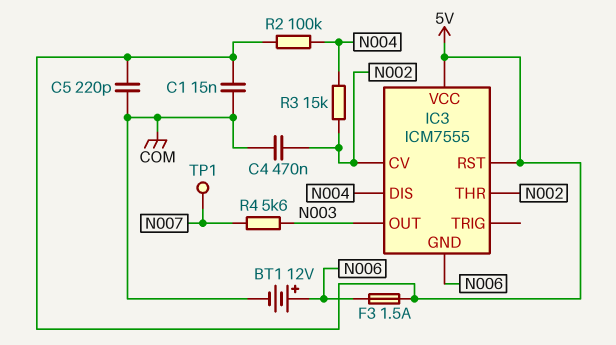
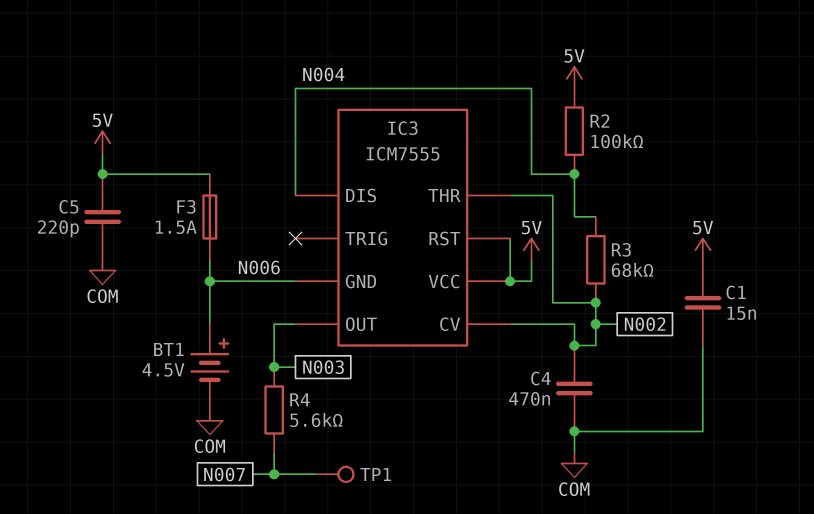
BT1: 12V (plus N006, minus COM) -> 4.5V (plus N006, minus COM)
R3: 15k (N002, N004) -> 68k (N002, N004)

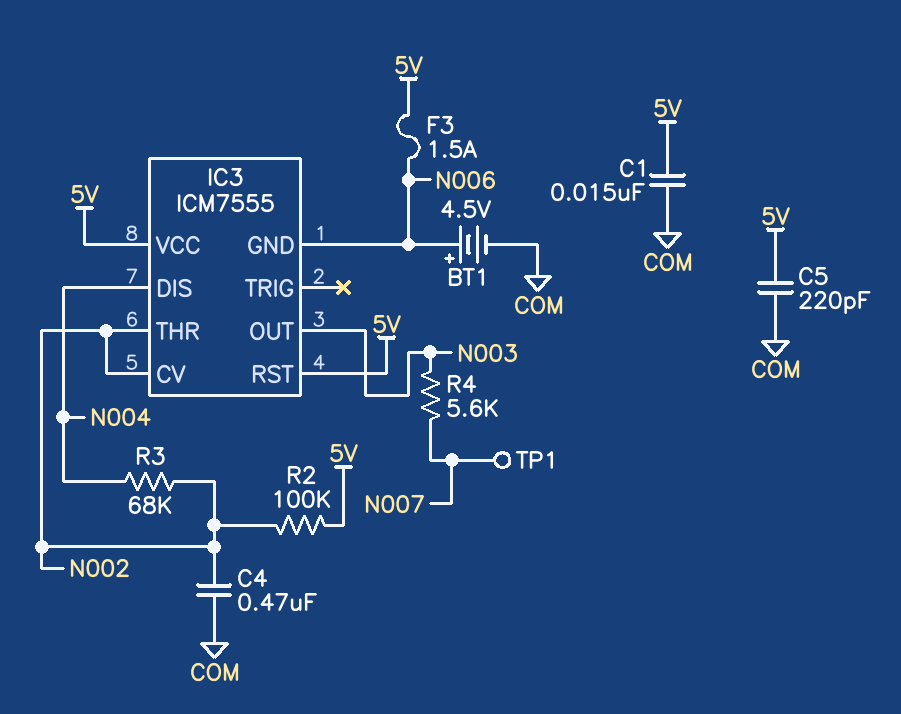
R2: 100k (5V, N004) -> 100k (5V, N002)

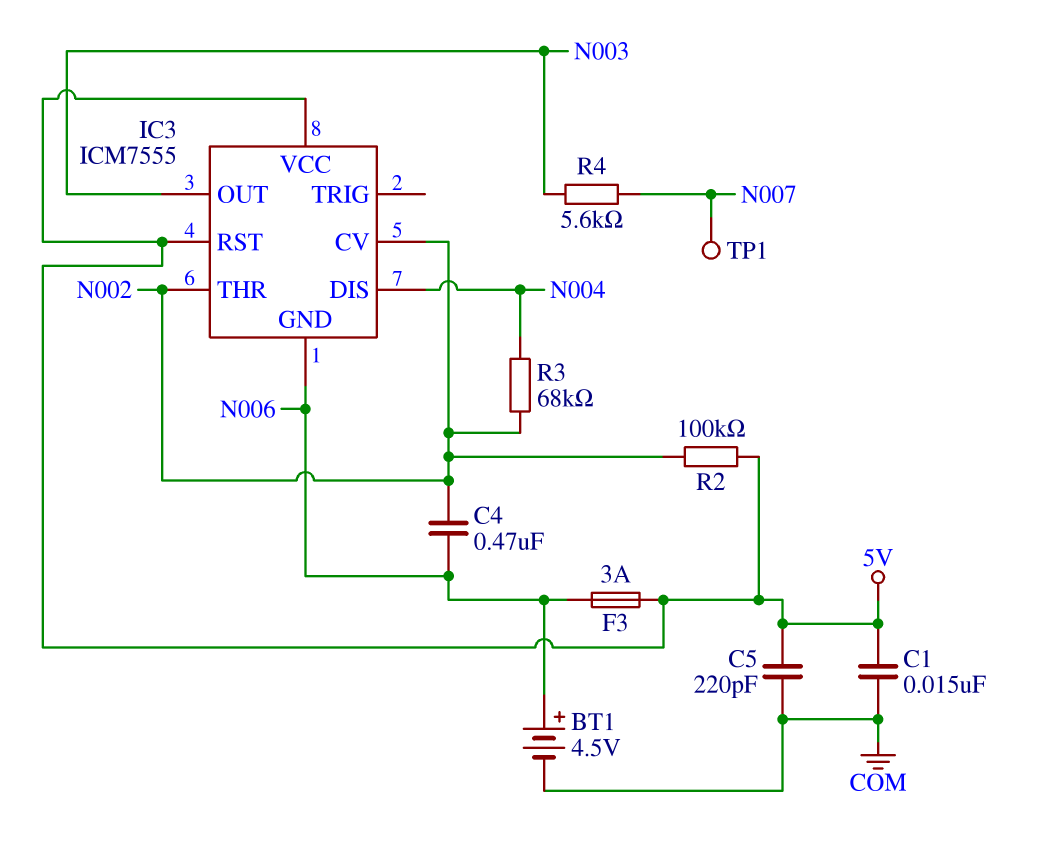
C4: 470nF (COM, N002) -> 470nF (N002, N006)
F3: 1.5A (5V, N006) -> 3A (5V, N006)

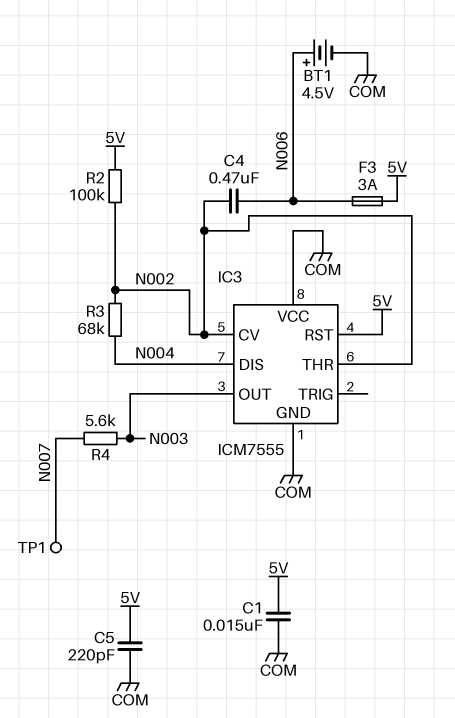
IC3 pin GND: N006 -> COM
IC3 pin VCC: 5V -> COM

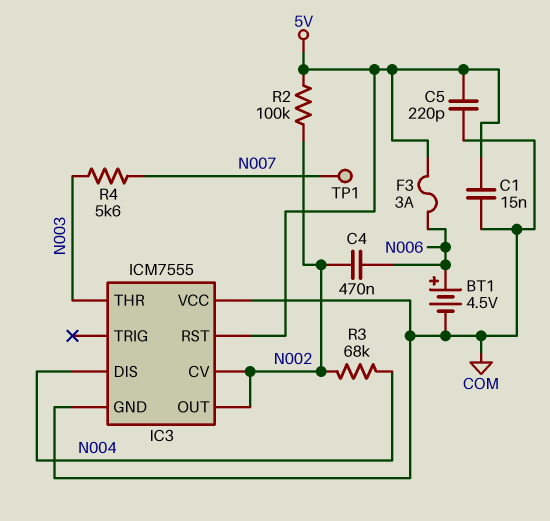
IC3 pin OUT: N003 -> N002
IC3 pin THR: N002 -> N003

